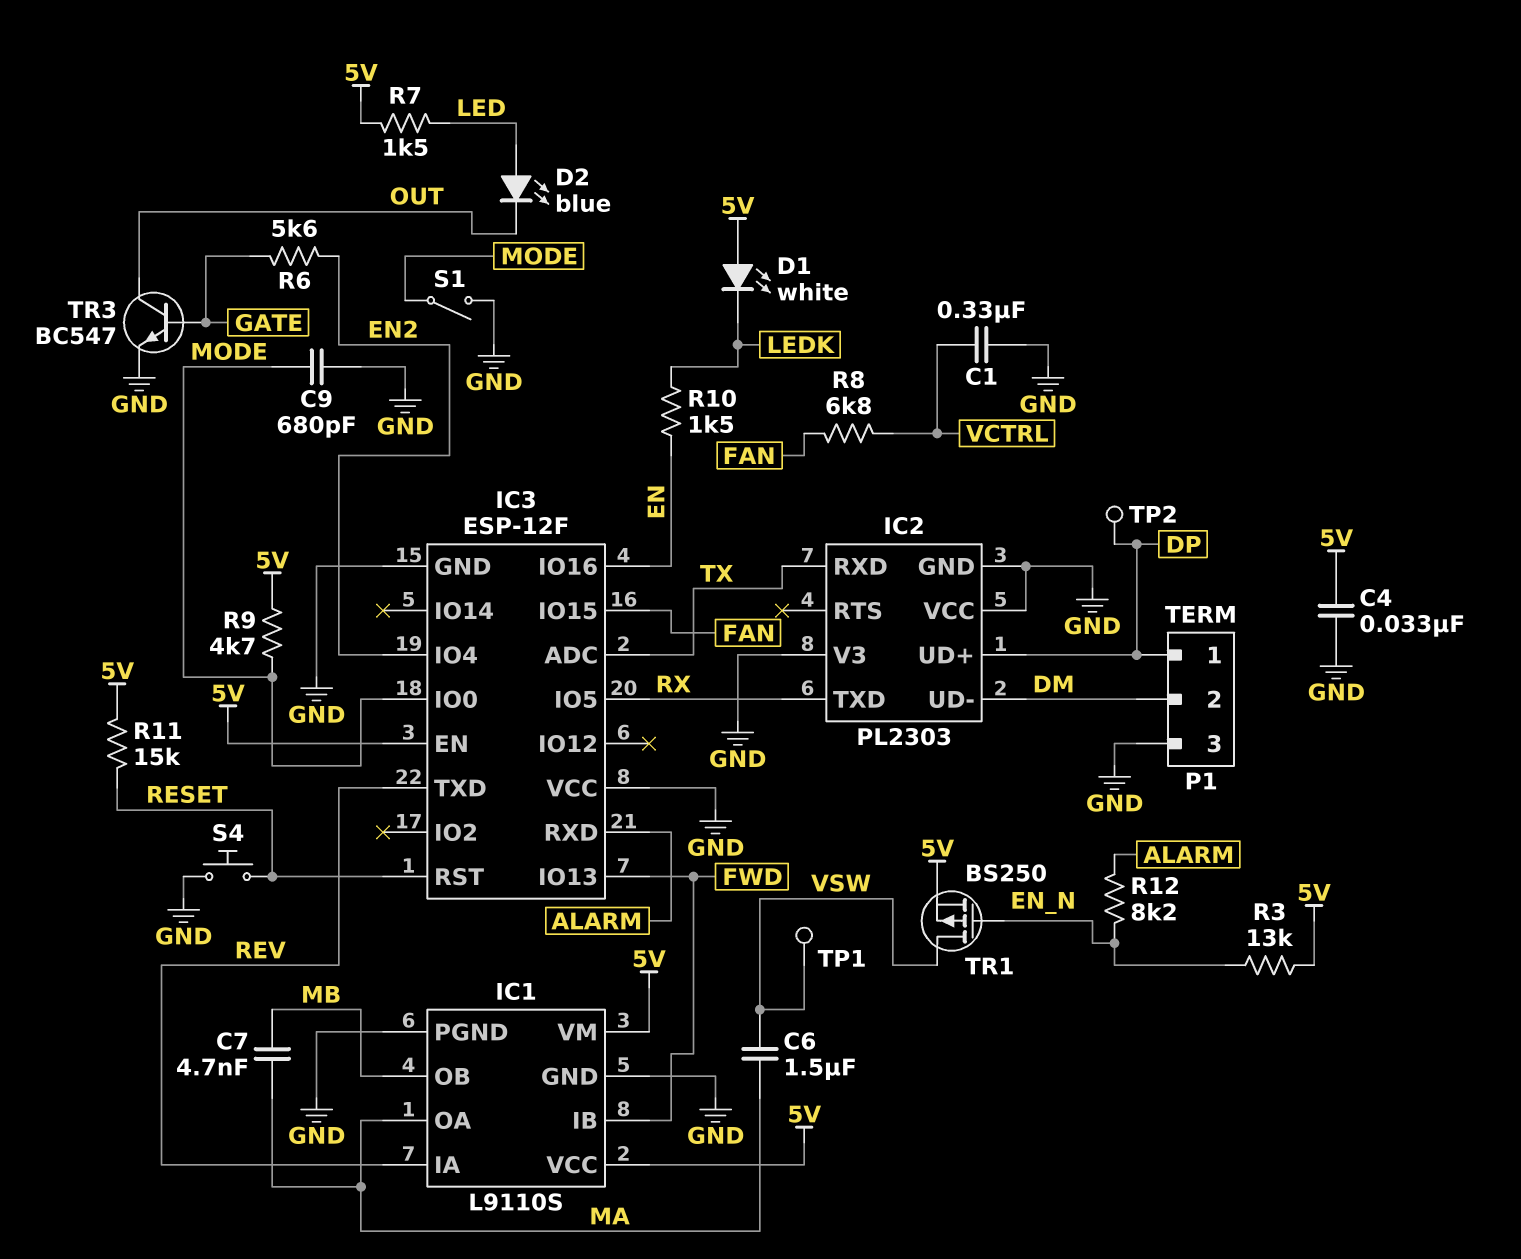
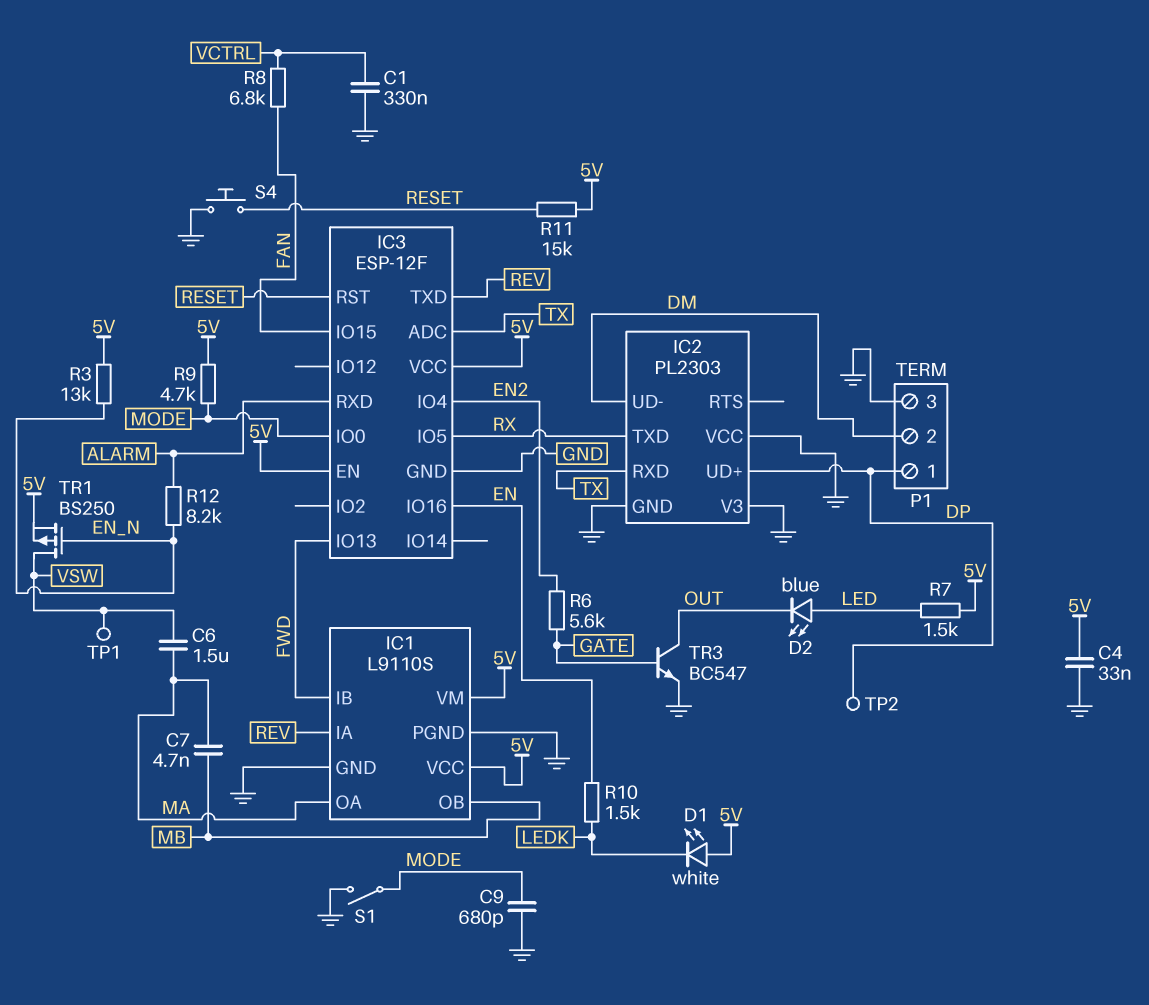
IC3 pin VCC: GND -> 5V

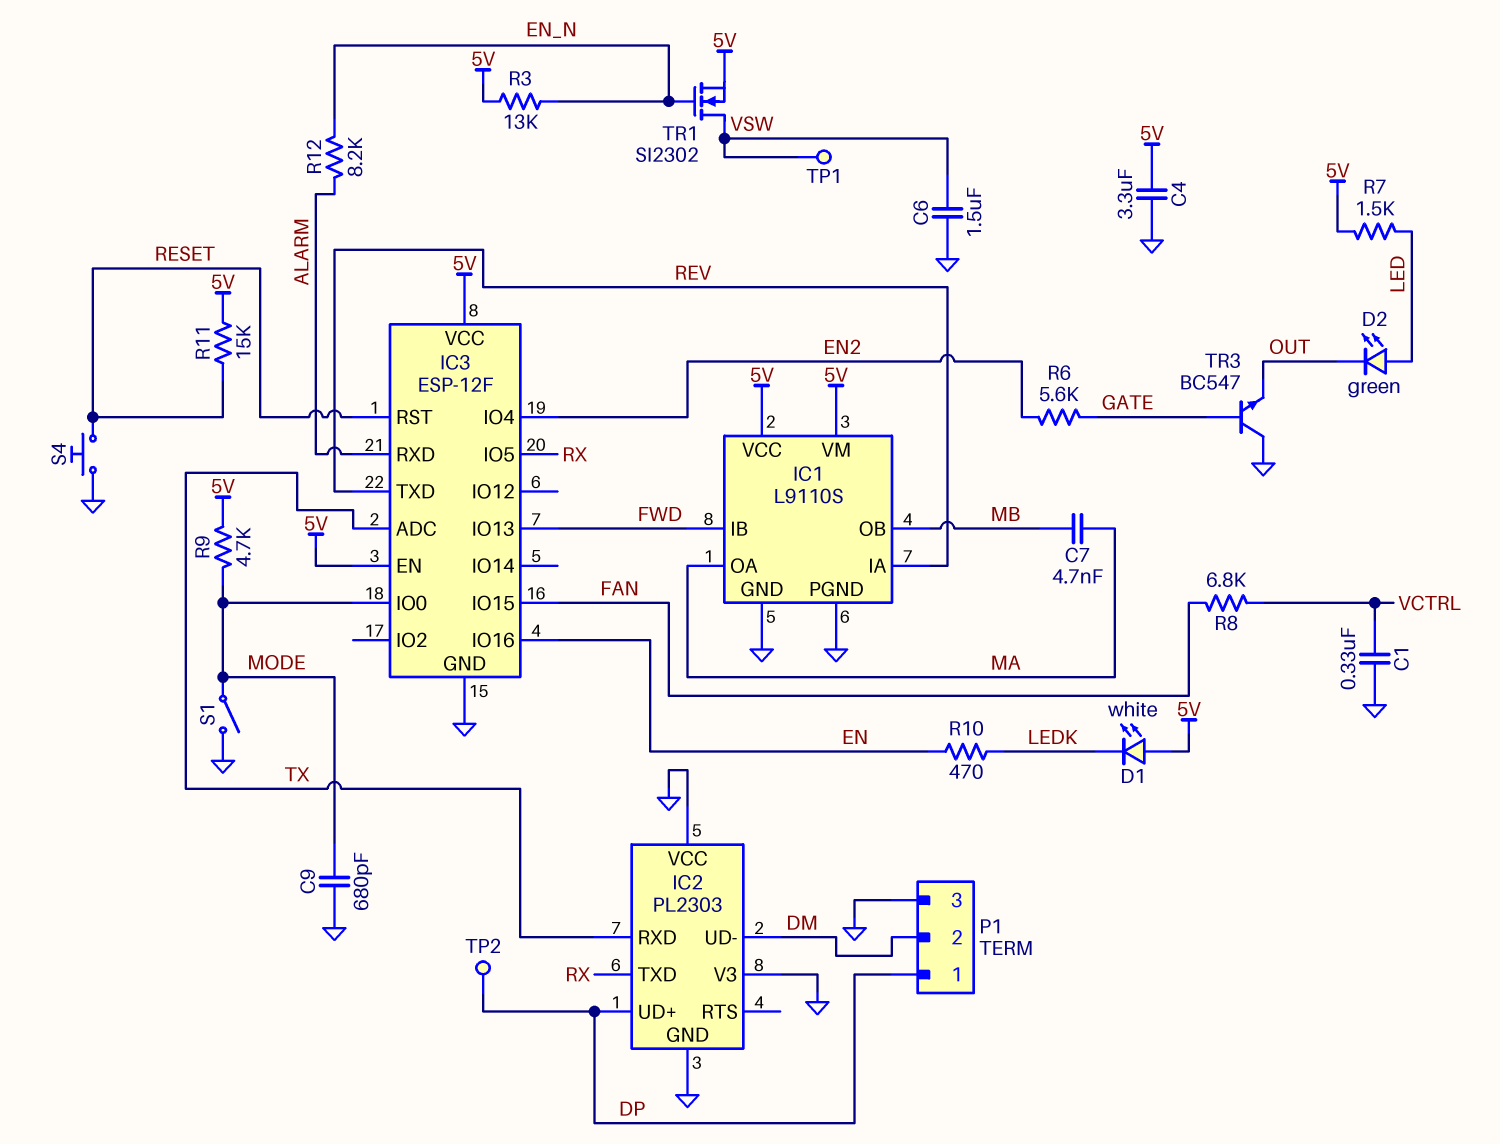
C4: 33nF (5V, GND) -> 3.3uF (5V, GND)
C6: 1.5uF (MA, VSW) -> 1.5uF (GND, VSW)
D2: LED blue (A LED, K OUT) -> LED green (A LED, K OUT)
R10: 1.5k (EN, LEDK) -> 470 (EN, LEDK)
TR1: PMOS BS250 (G EN_N, D VSW, S 5V) -> NMOS SI2302 (G EN_N, D VSW, S 5V)
TR3: NPN BC547 (B GATE, C OUT, E GND) -> NPN BC547 (B GATE, C GND, E OUT)

